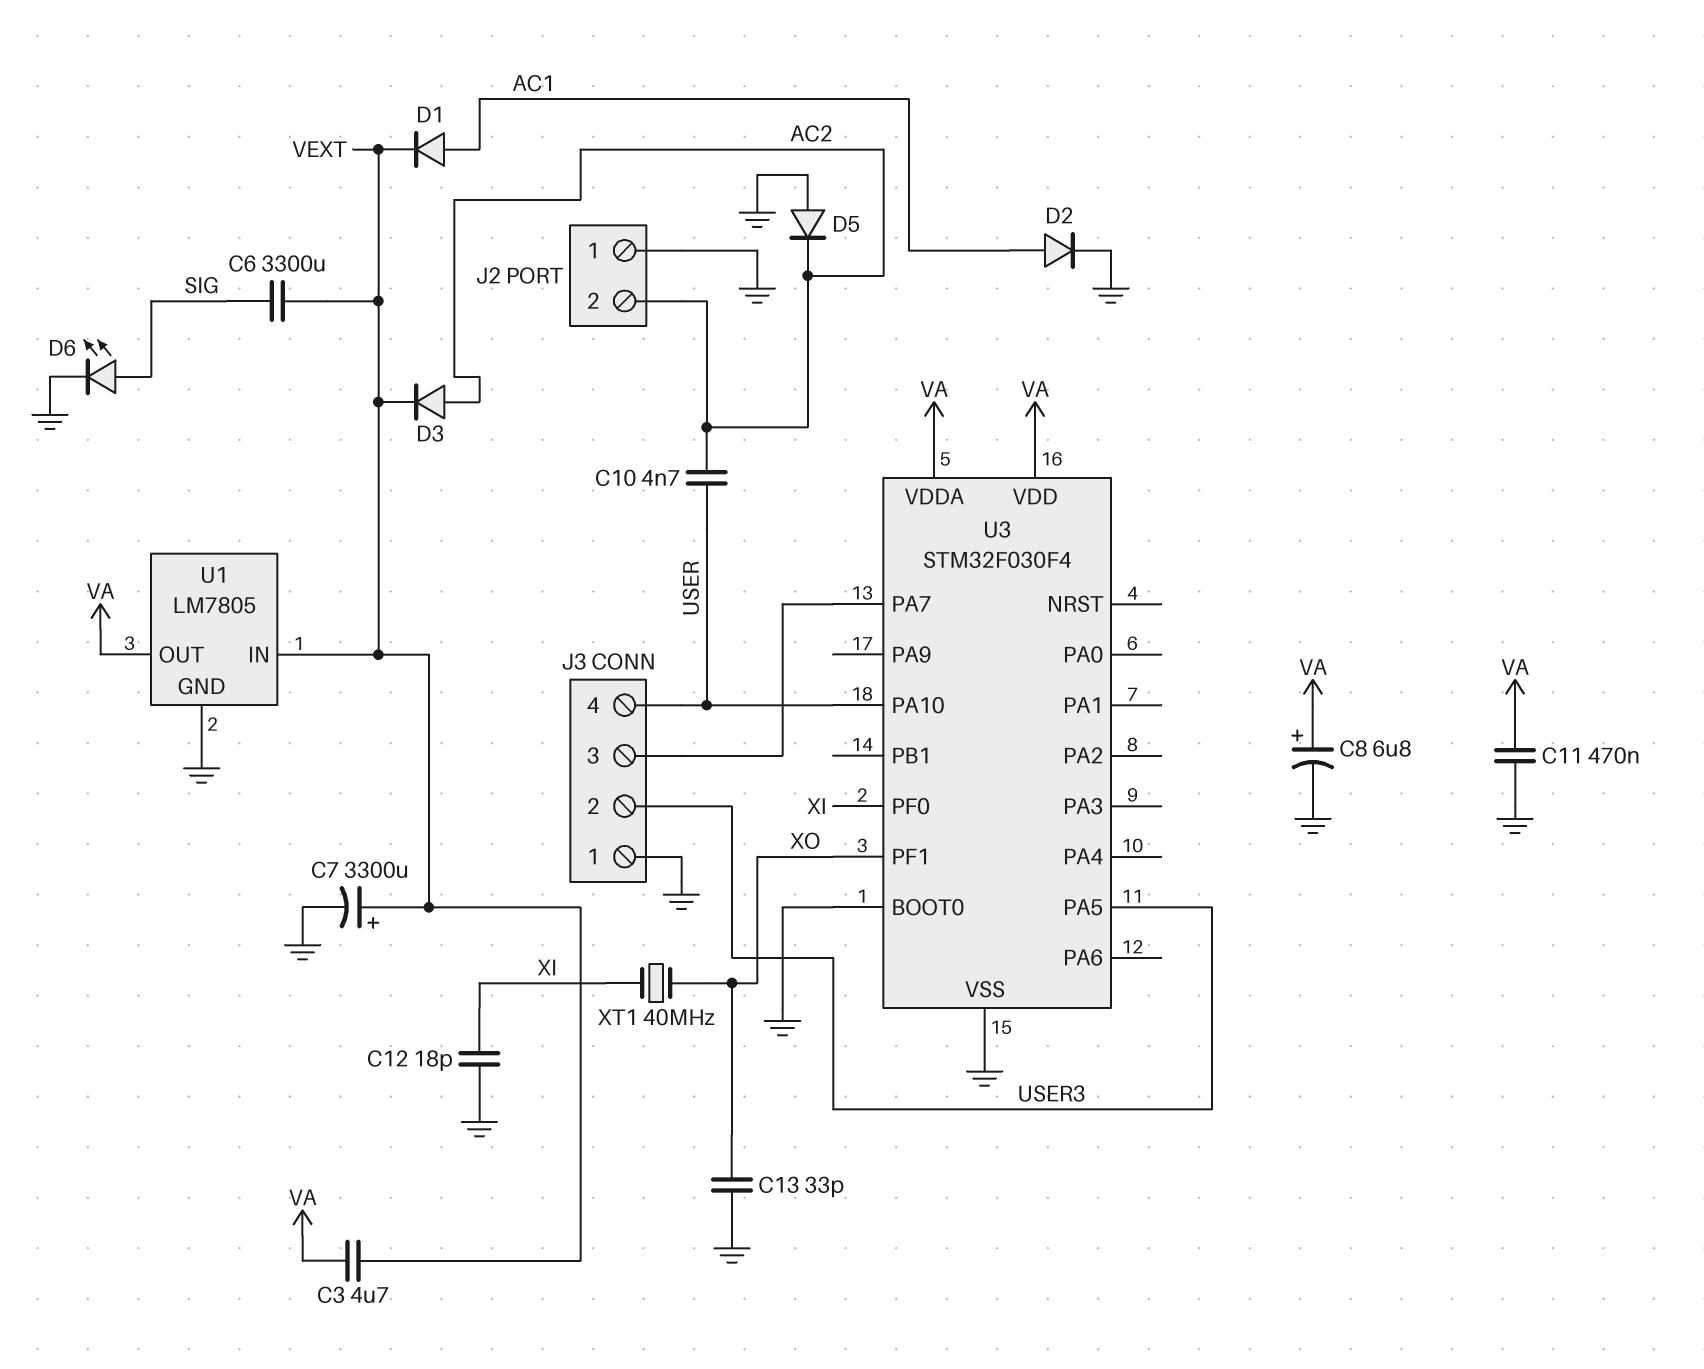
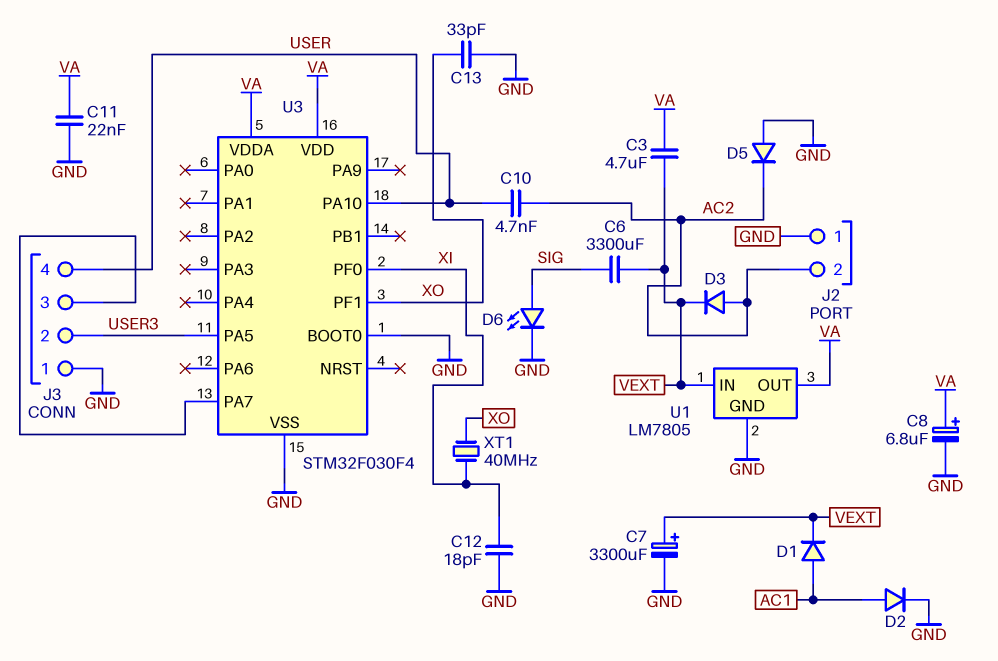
C11: 470nF (GND, VA) -> 22nF (GND, VA)

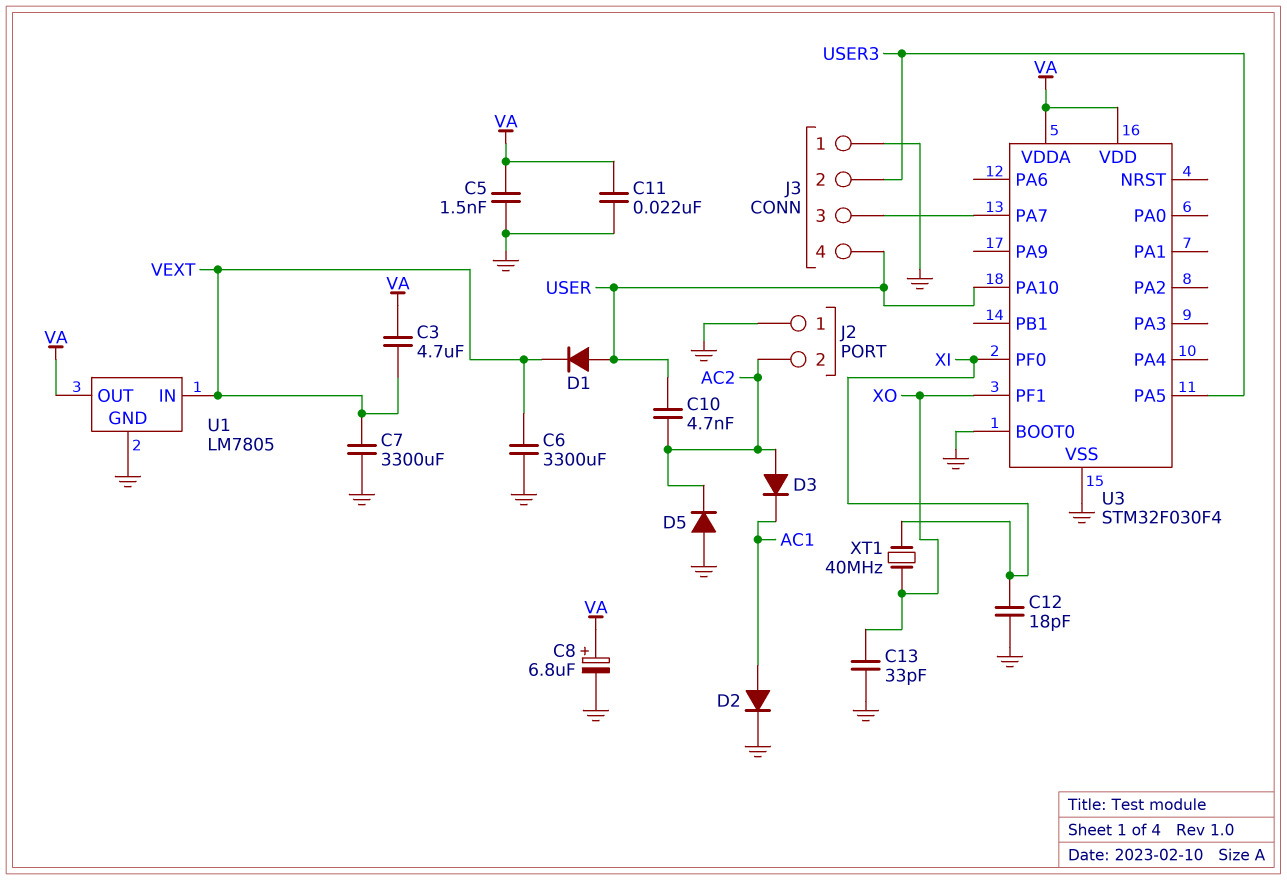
C5: none -> 1.5nF (GND, VA)
C6: 3300uF (SIG, VEXT) -> 3300uF (GND, VEXT)
C7: 3300uF (plus VEXT, minus GND) -> 3300uF (GND, VEXT)
D1: diode (A AC1, K VEXT) -> diode (A USER, K VEXT)
D3: diode (A AC2, K VEXT) -> diode (A AC2, K AC1)
D6: LED (A SIG, K GND) -> none

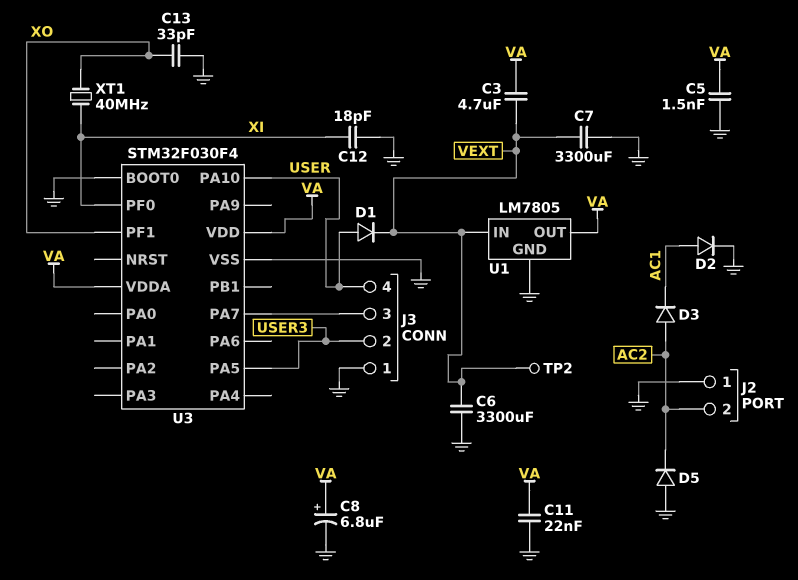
C10: 4.7nF (AC2, USER) -> none
TP2: none -> test point (VEXT)

